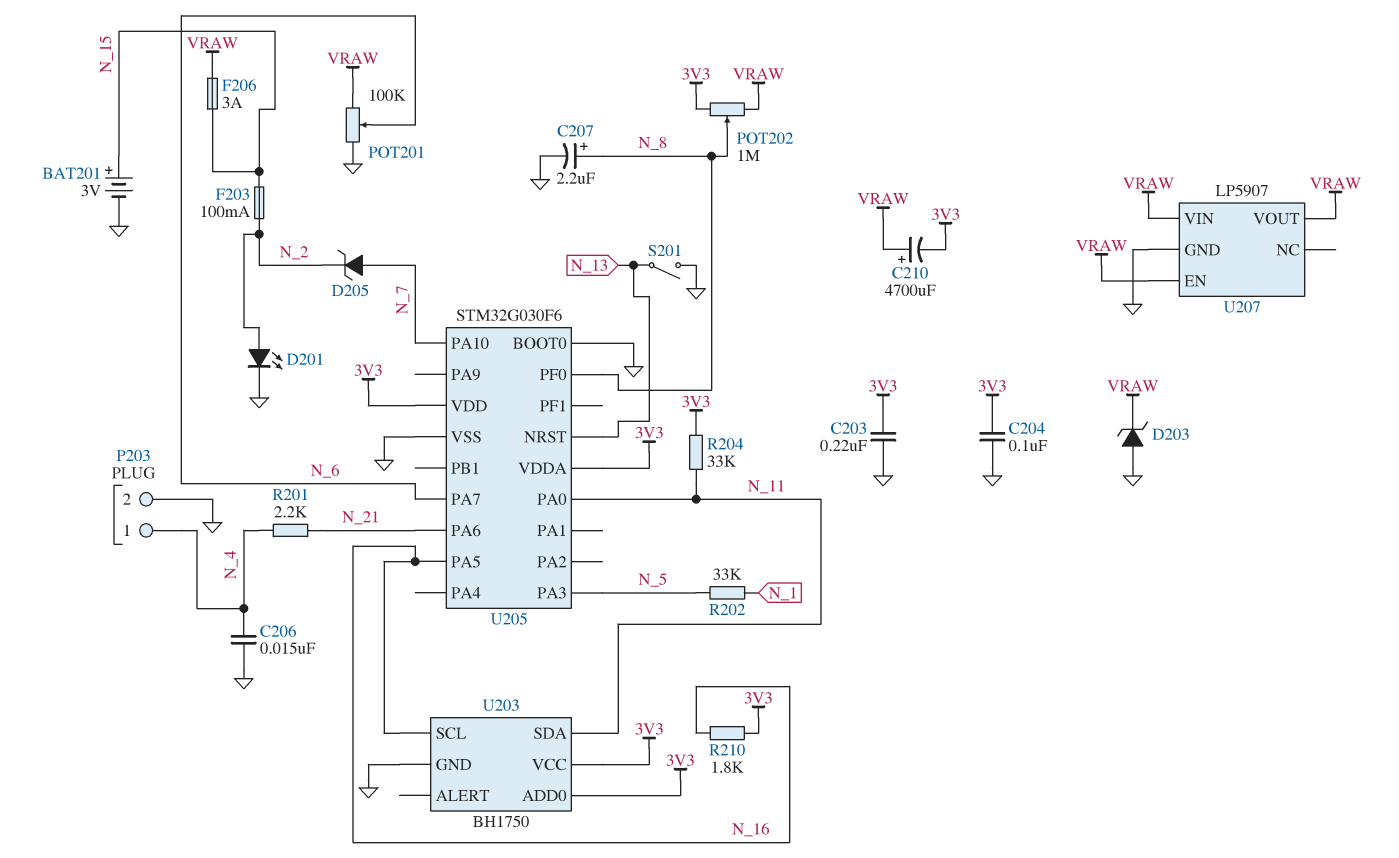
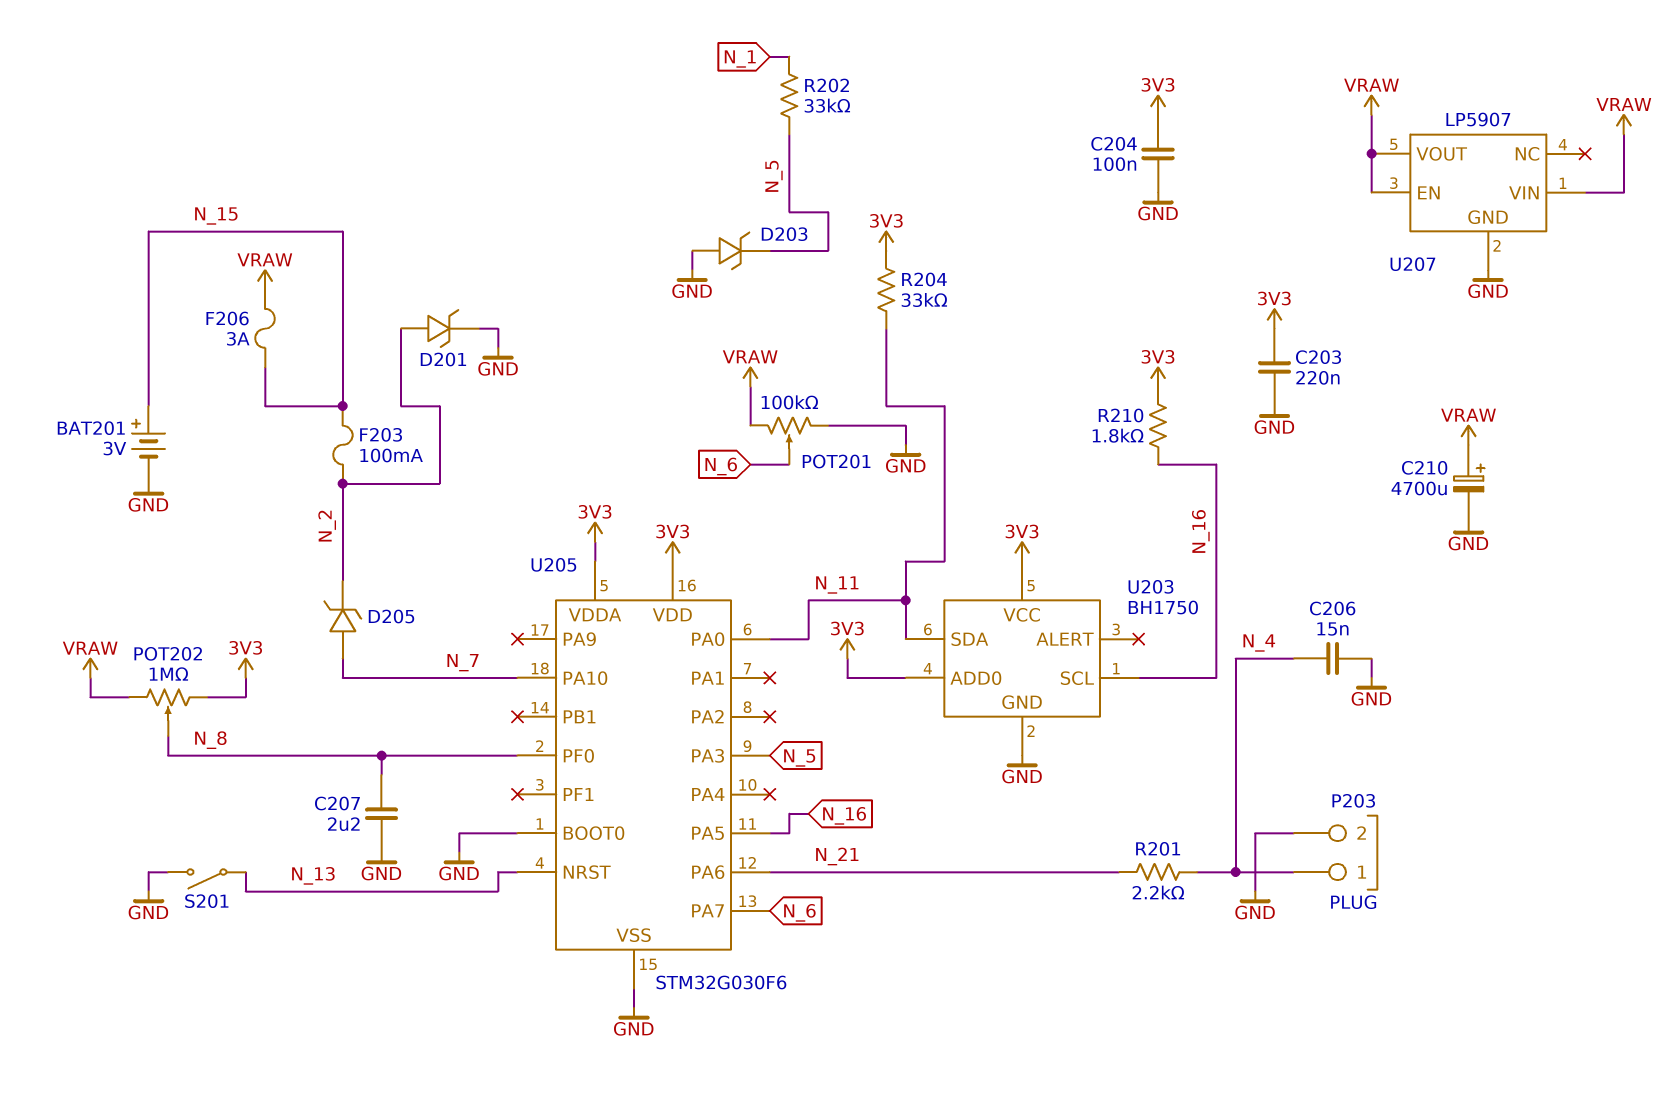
C207: 2.2uF (plus N_8, minus GND) -> 2.2uF (GND, N_8)
C210: 4700uF (plus VRAW, minus 3V3) -> 4700uF (plus VRAW, minus GND)
D201: LED (A N_2, K GND) -> zener (A N_2, K GND)
D203: zener (A GND, K VRAW) -> zener (A GND, K N_5)

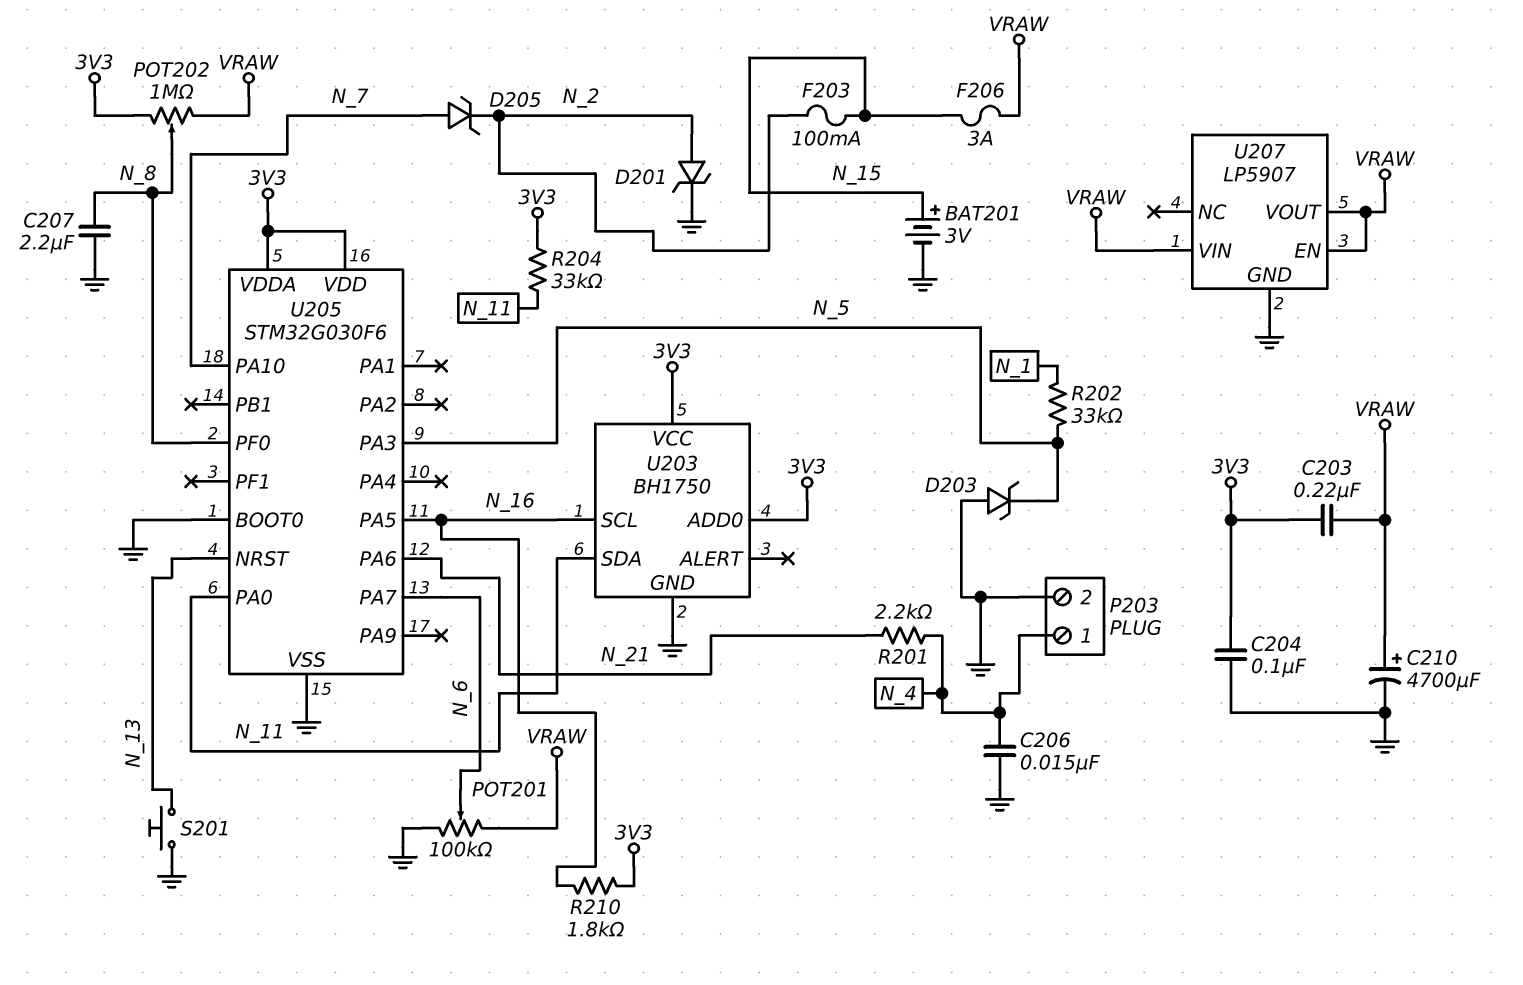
C203: 220nF (3V3, GND) -> 220nF (3V3, VRAW)
S201: switch (GND, N_13) -> button (GND, N_13)

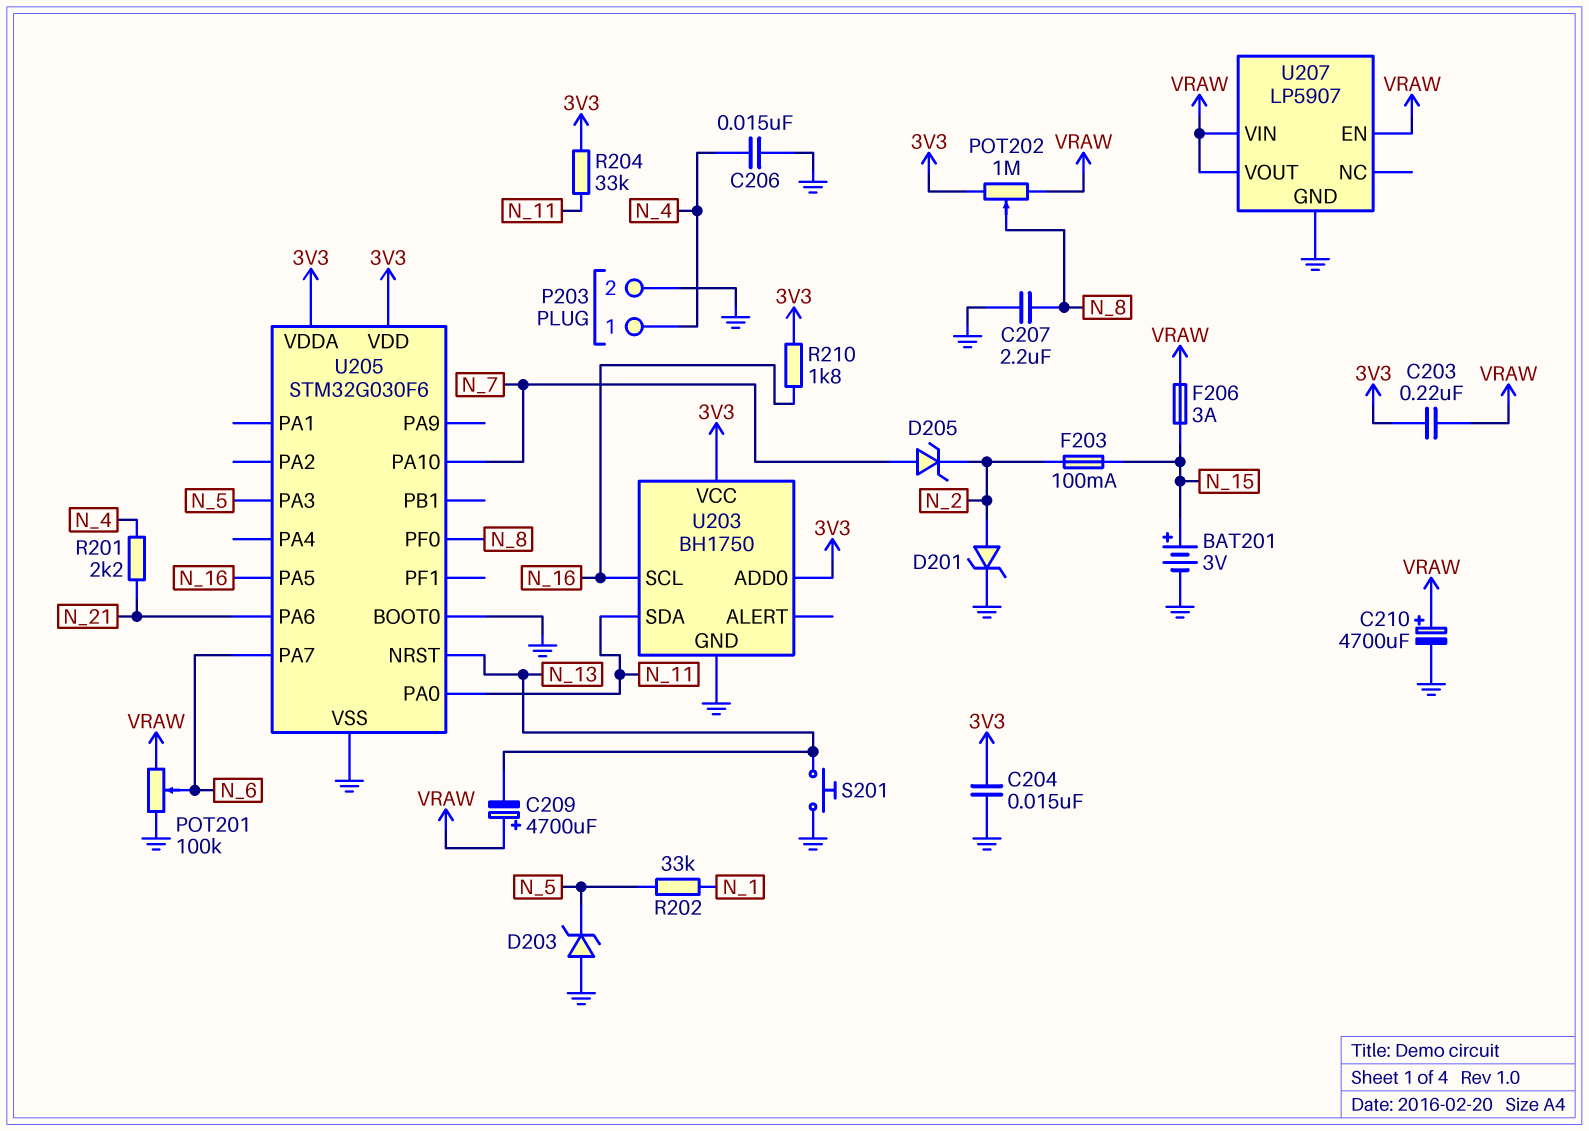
C204: 100nF (3V3, GND) -> 15nF (3V3, GND)
C209: none -> 4700uF (plus VRAW, minus N_13)

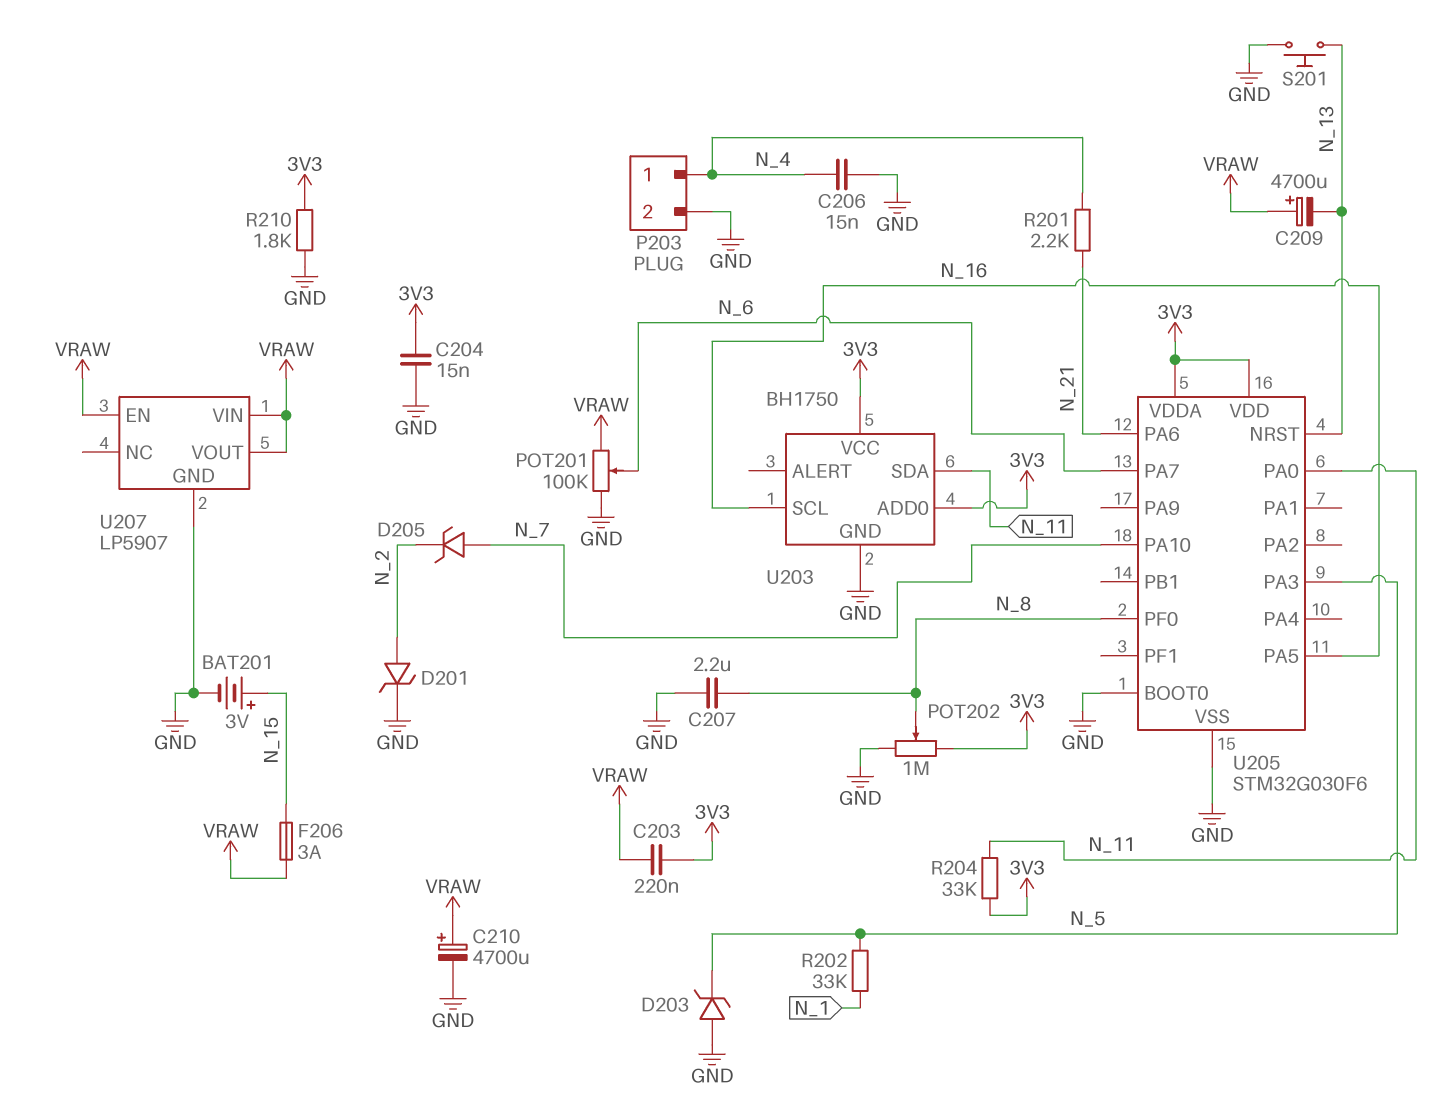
F203: 100mA (N_2, N_15) -> none
POT202: 1M (3V3, VRAW, wiper N_8) -> 1M (3V3, GND, wiper N_8)
R210: 1.8k (3V3, N_16) -> 1.8k (3V3, GND)

